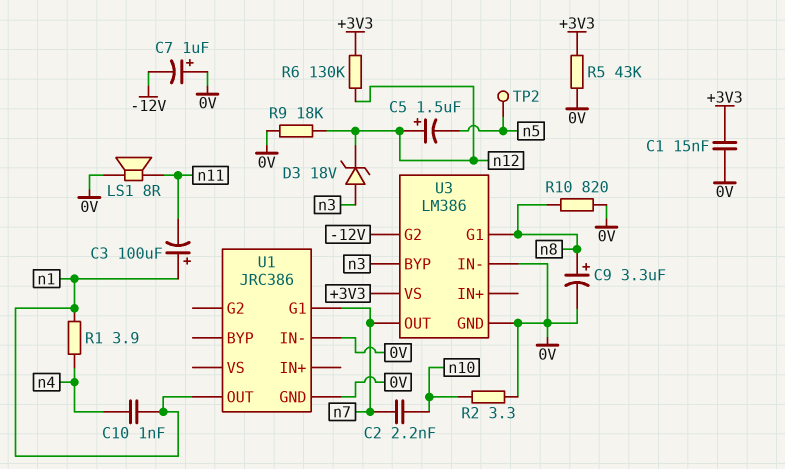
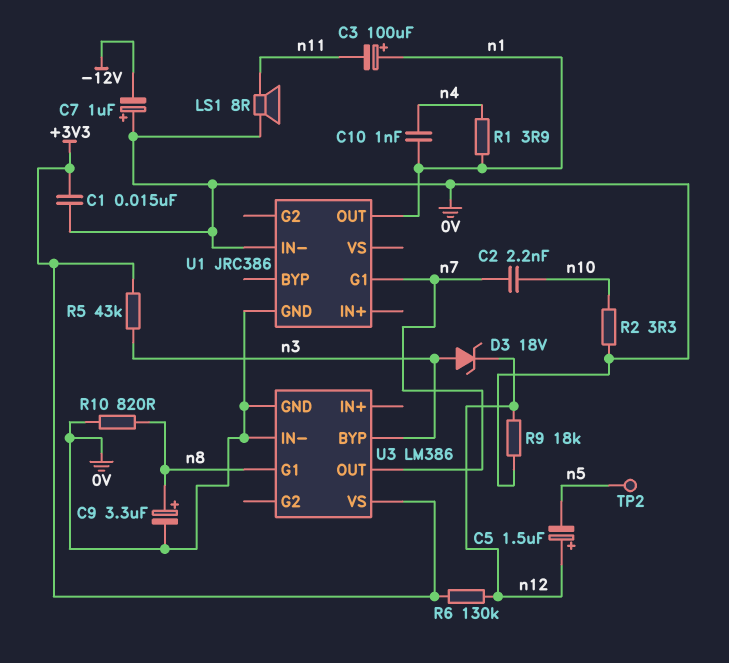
R5: 43k (+3V3, 0V) -> 43k (+3V3, n3)
U3 pin G2: -12V -> none

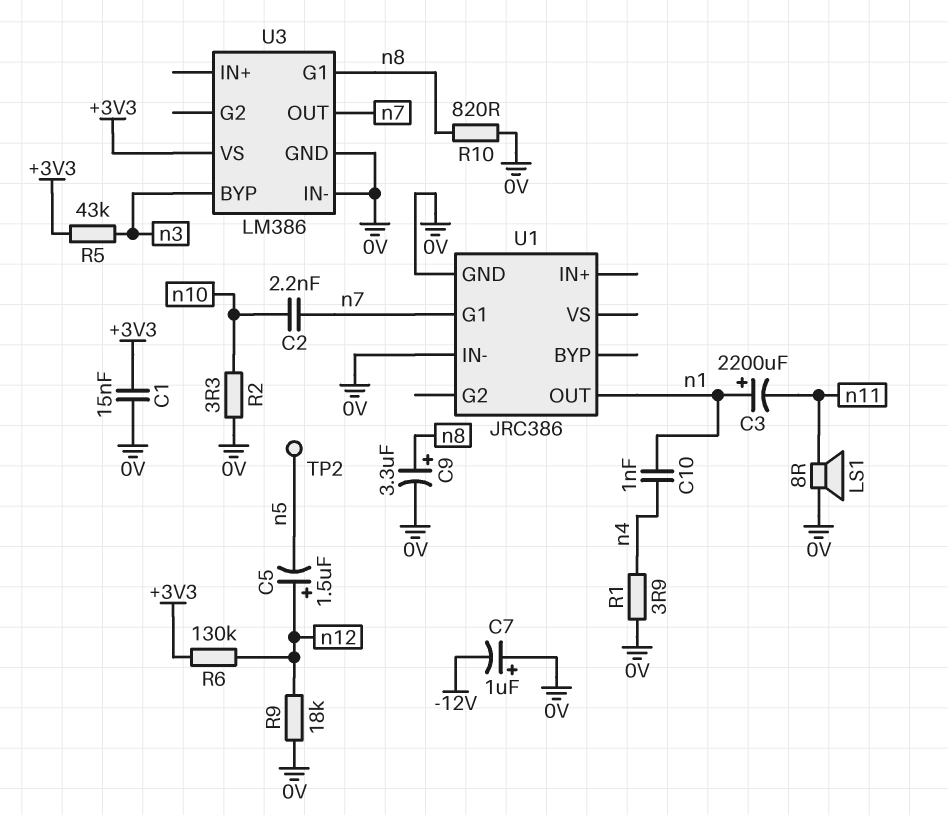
C3: 100uF (plus n1, minus n11) -> 2200uF (plus n1, minus n11)
D3: zener 18V (A n3, K n12) -> none
R1: 3.9 (n1, n4) -> 3.9 (0V, n4)

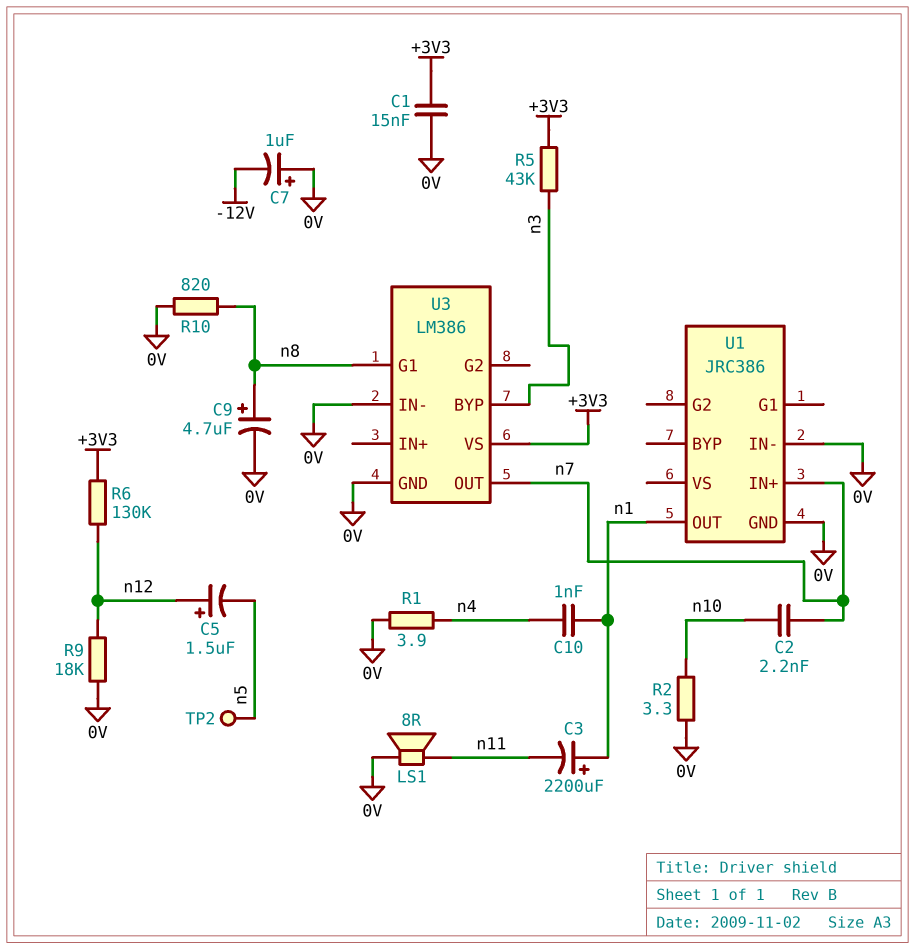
C9: 3.3uF (plus n8, minus 0V) -> 4.7uF (plus n8, minus 0V)
U1 pin G1: n7 -> none
U1 pin IN+: none -> n7

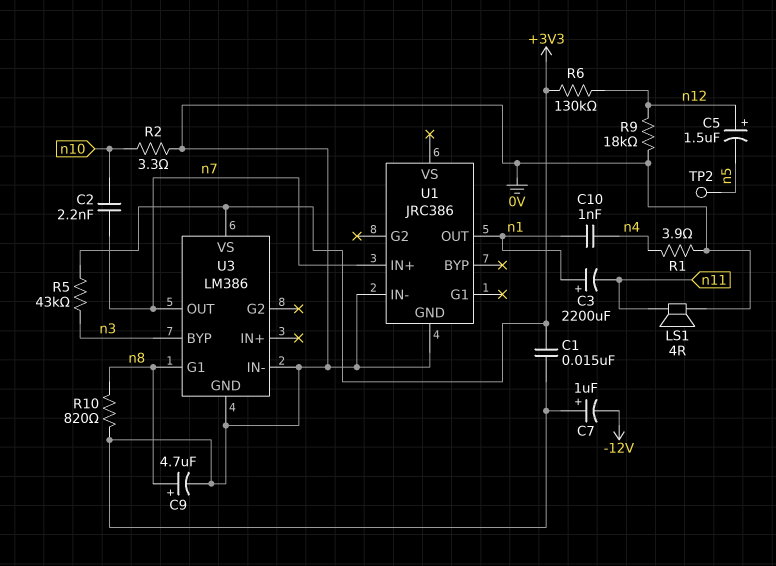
LS1: speaker 8R (0V, n11) -> speaker 4R (0V, n11)

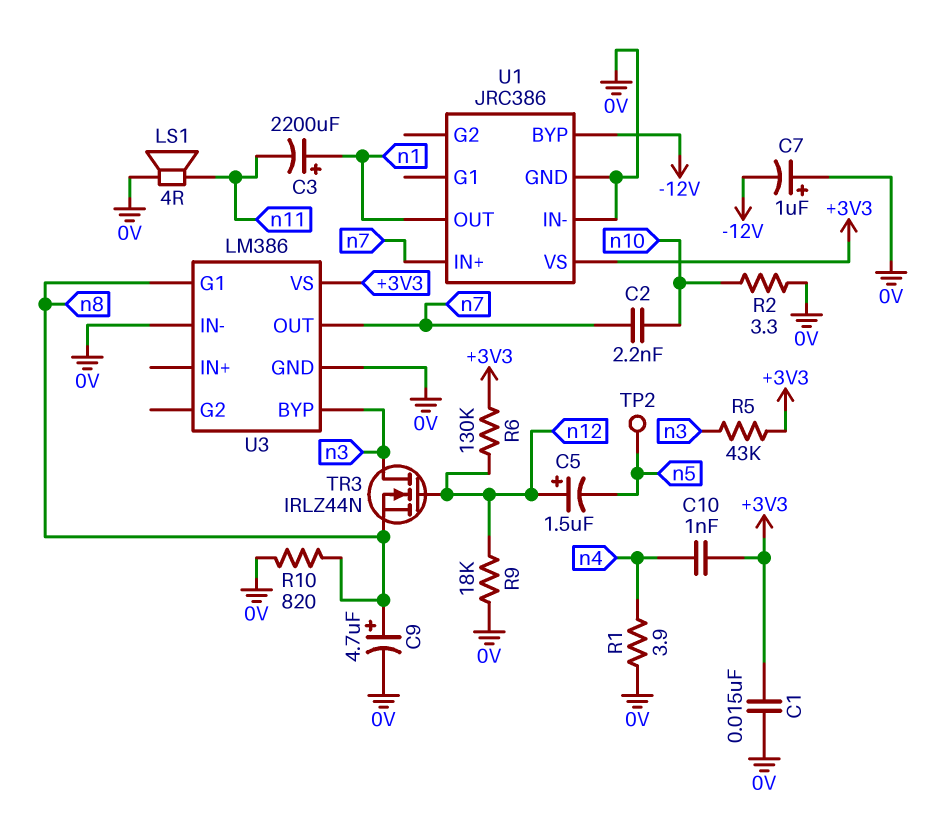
C10: 1nF (n1, n4) -> 1nF (+3V3, n4)
TR3: none -> NMOS IRLZ44N (G n12, D n3, S n8)
U1 pin BYP: none -> -12V
U1 pin VS: none -> +3V3

